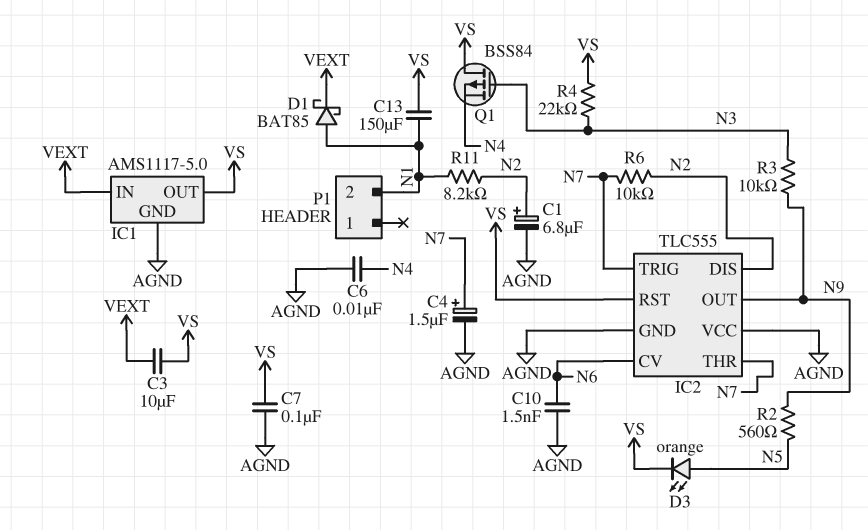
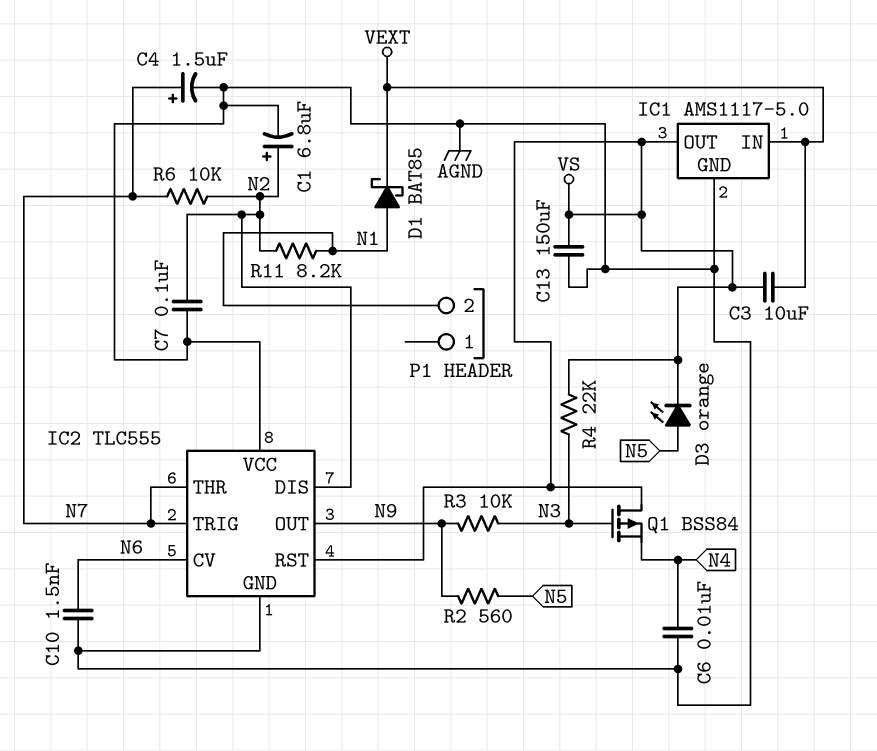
C7: 100nF (AGND, VS) -> 100nF (AGND, N2)
C13: 150uF (N1, VS) -> 150uF (AGND, VS)

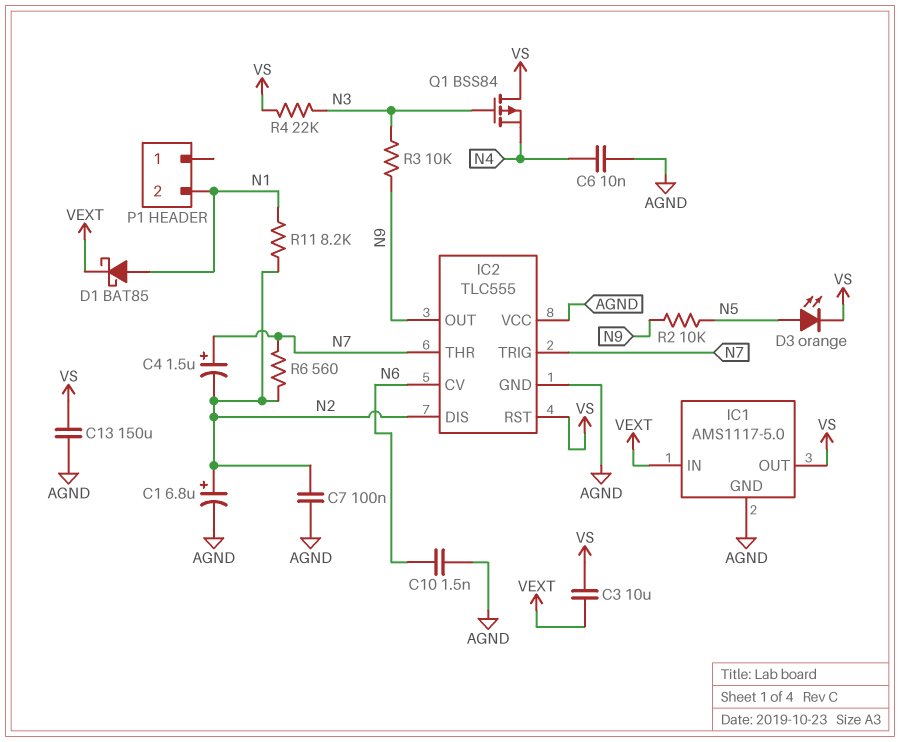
C4: 1.5uF (plus N7, minus AGND) -> 1.5uF (plus N7, minus N2)
R2: 560 (N5, N9) -> 10k (N5, N9)
R6: 10k (N2, N7) -> 560 (N2, N7)

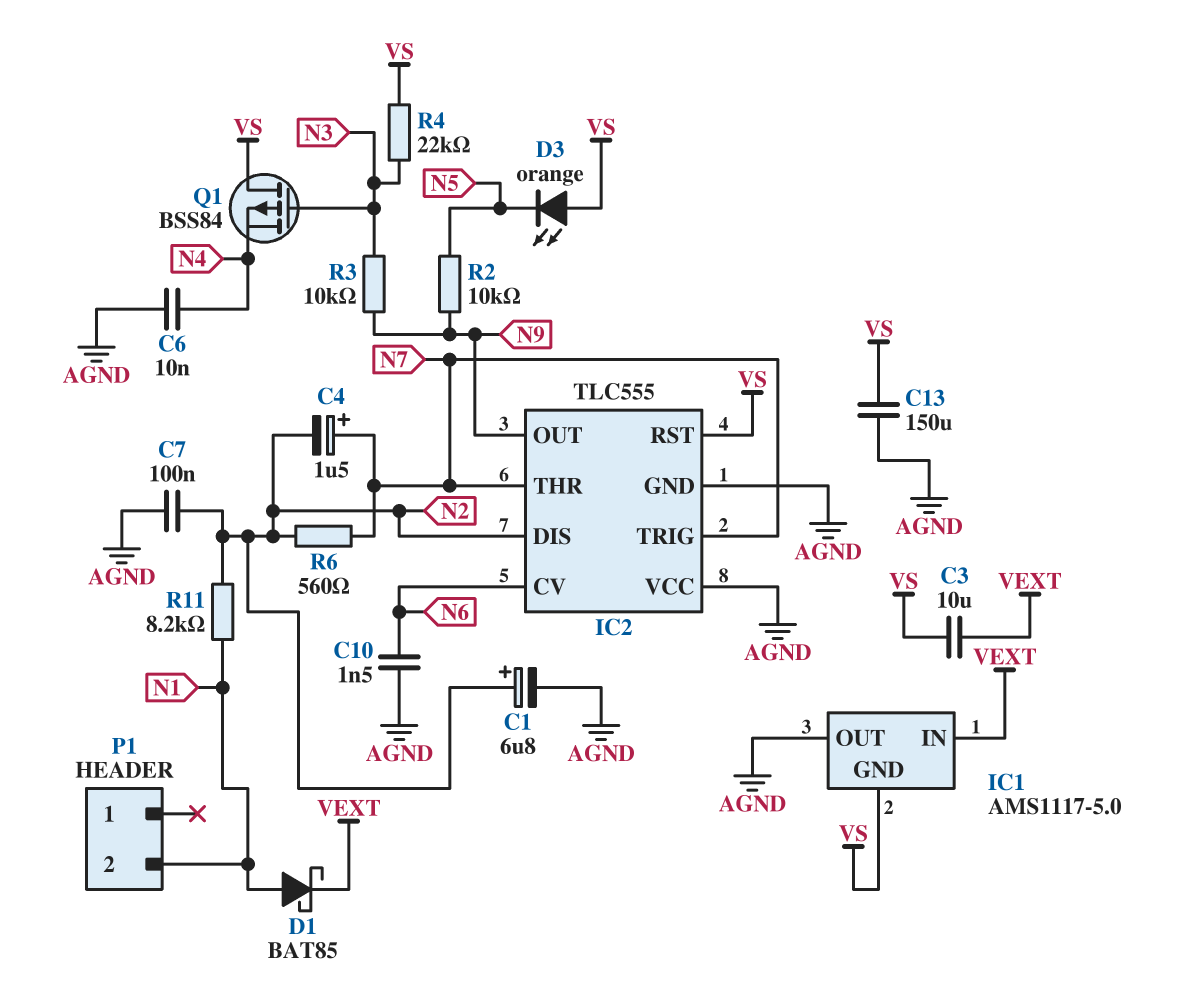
D3: LED orange (A N5, K VS) -> LED orange (A VS, K N5)
IC1 pin GND: AGND -> VS
IC1 pin OUT: VS -> AGND

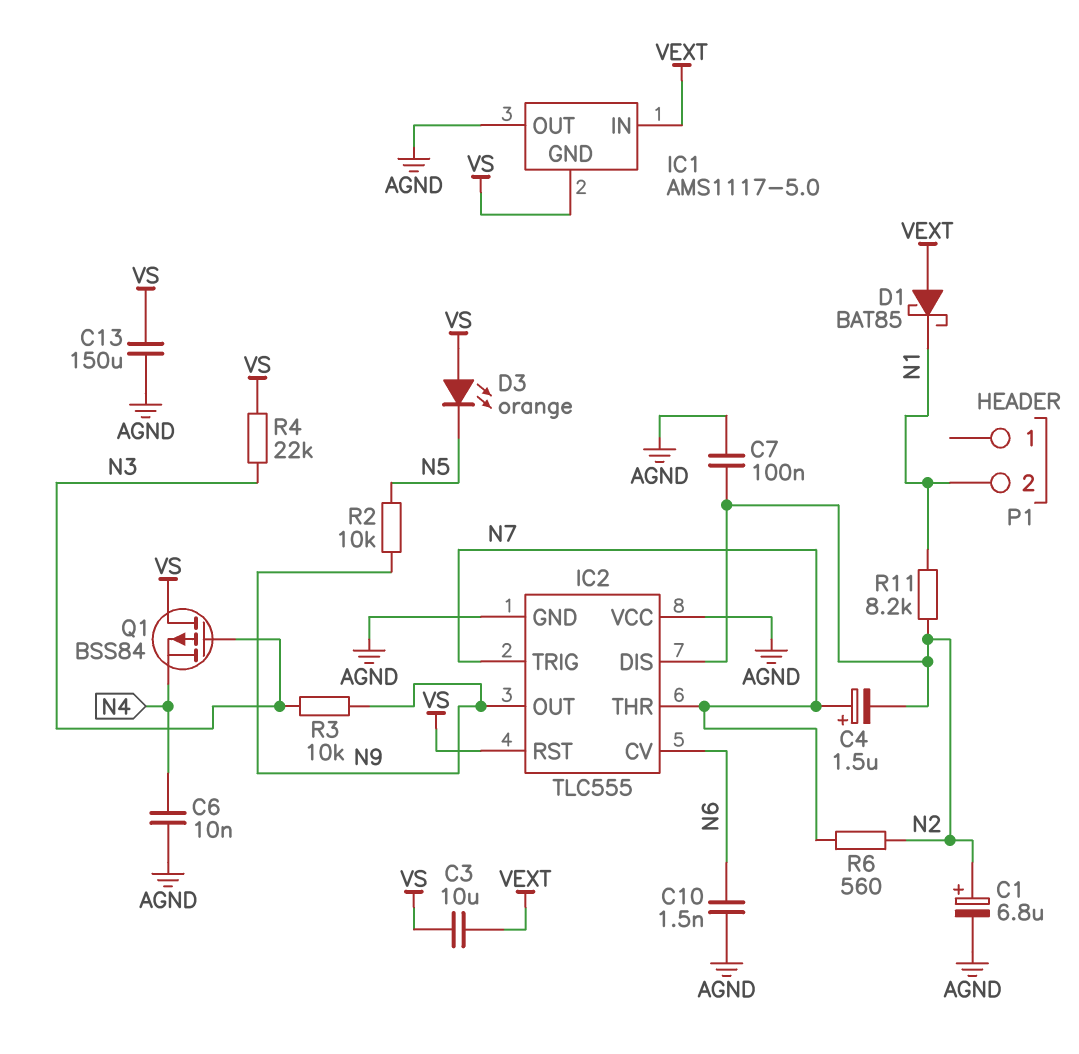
D1: schottky BAT85 (A N1, K VEXT) -> schottky BAT85 (A VEXT, K N1)

